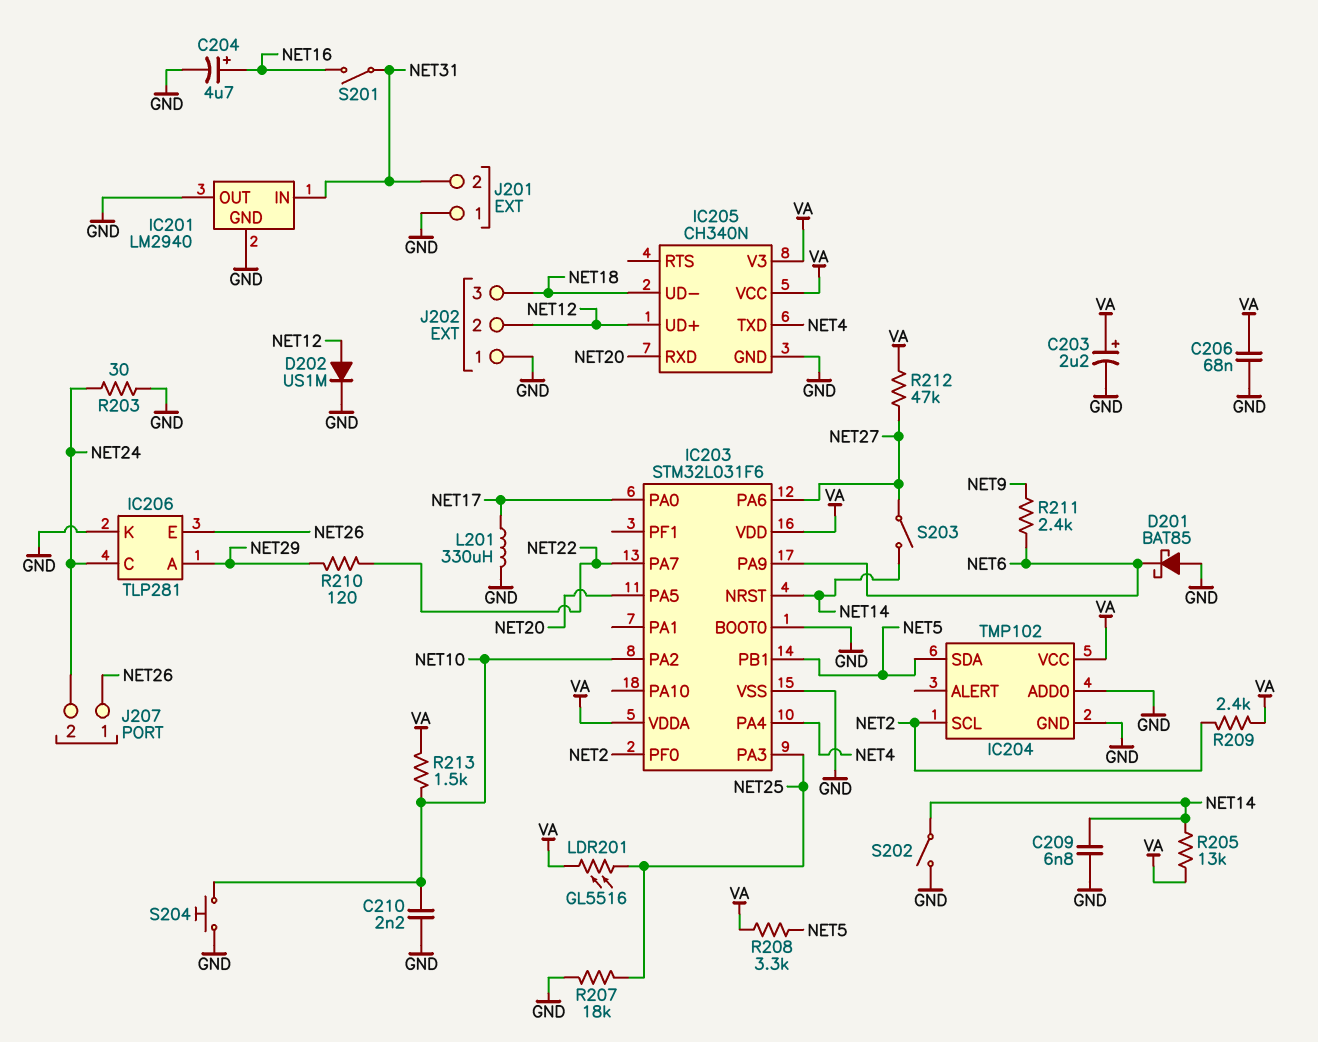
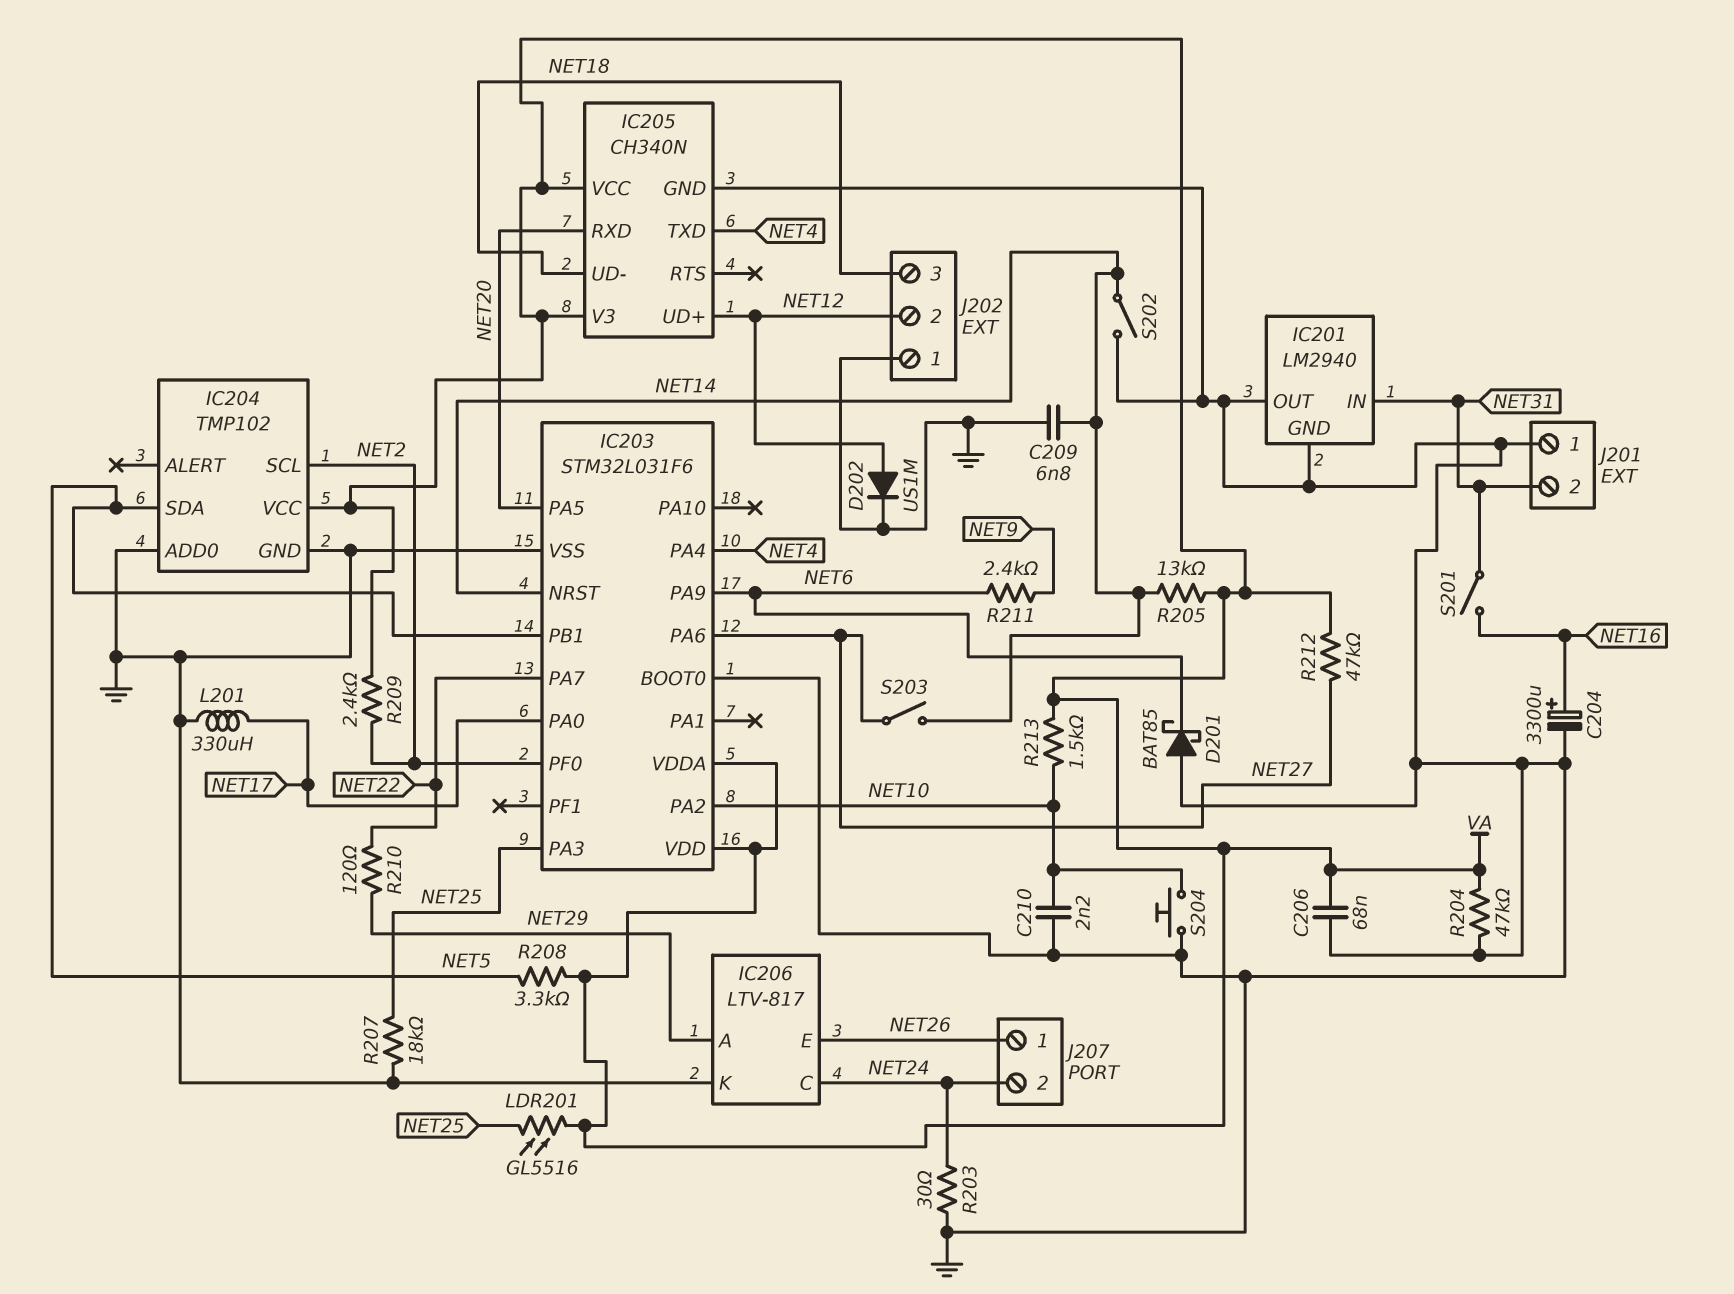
C203: 2.2uF (plus VA, minus GND) -> none
C204: 4.7uF (plus NET16, minus GND) -> 3300uF (plus NET16, minus GND)
IC206: TLP281 -> LTV-817
R204: none -> 47k (GND, VA)

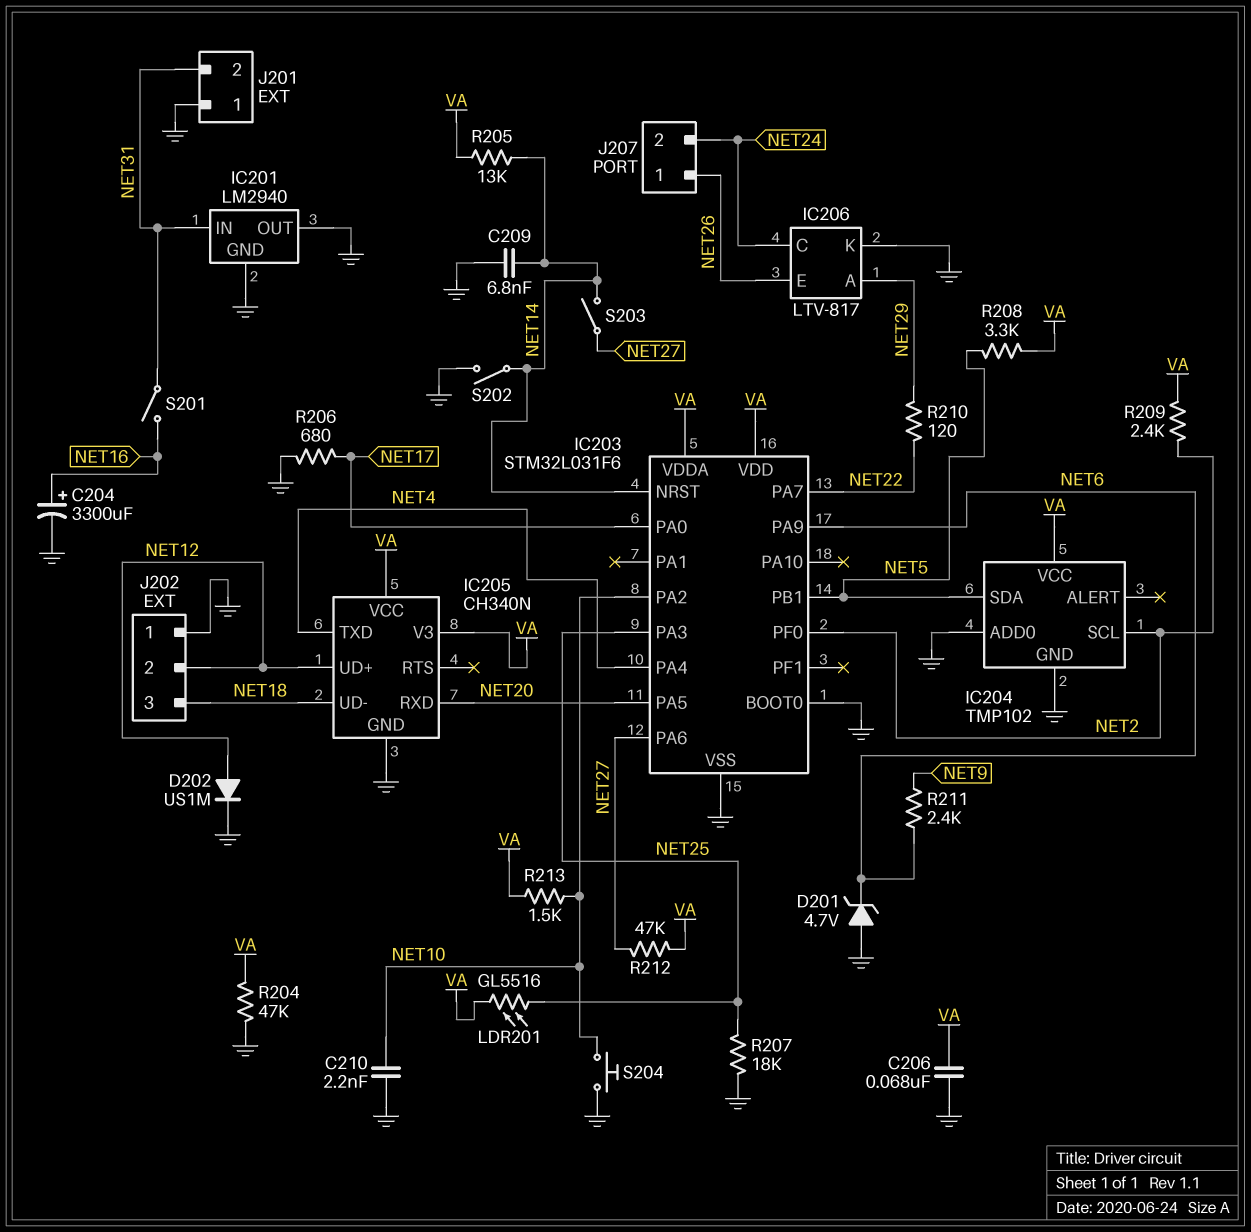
D201: schottky BAT85 (A GND, K NET6) -> zener 4.7V (A GND, K NET6)
L201: 330uH (GND, NET17) -> none
R203: 30 (GND, NET24) -> none
R206: none -> 680 (GND, NET17)

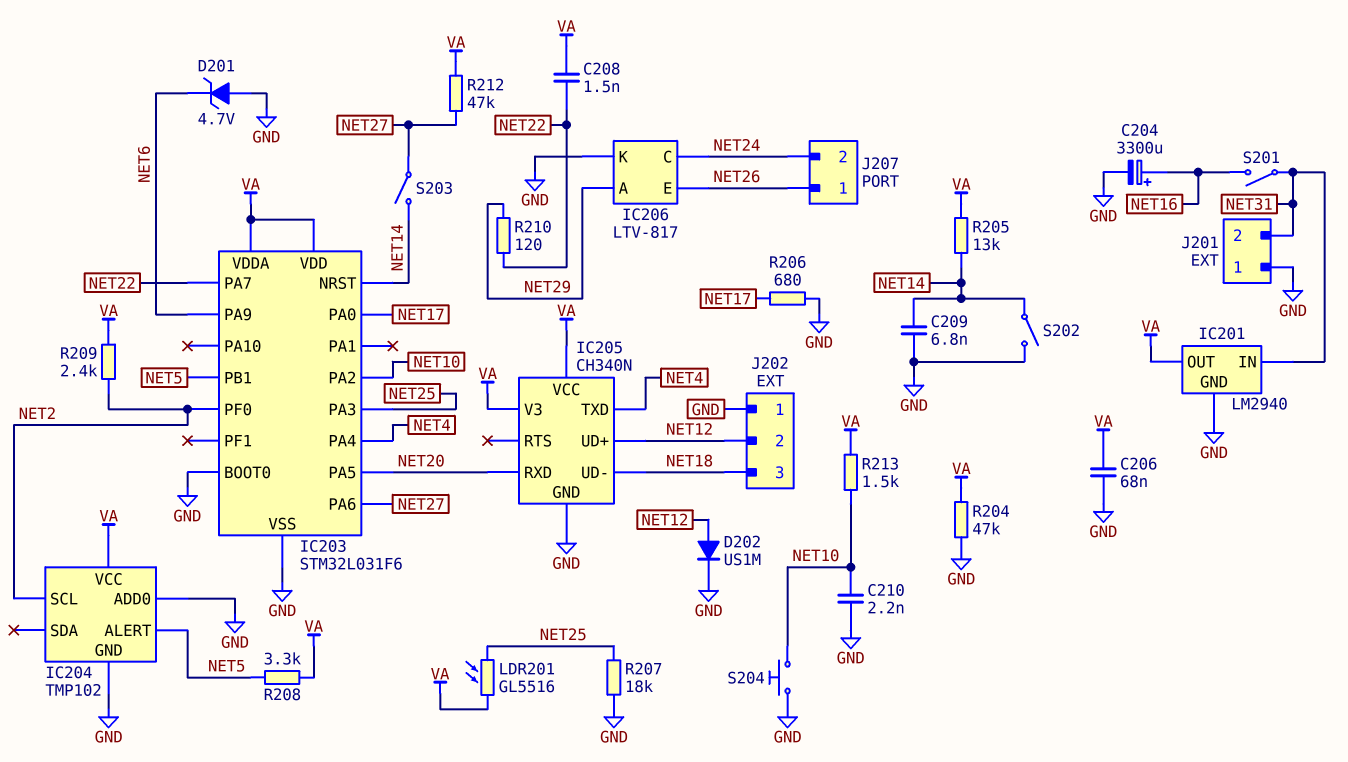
C208: none -> 1.5nF (NET22, VA)
IC201 pin OUT: GND -> VA
IC204 pin ALERT: none -> NET5
IC204 pin SDA: NET5 -> none
R211: 2.4k (NET6, NET9) -> none

